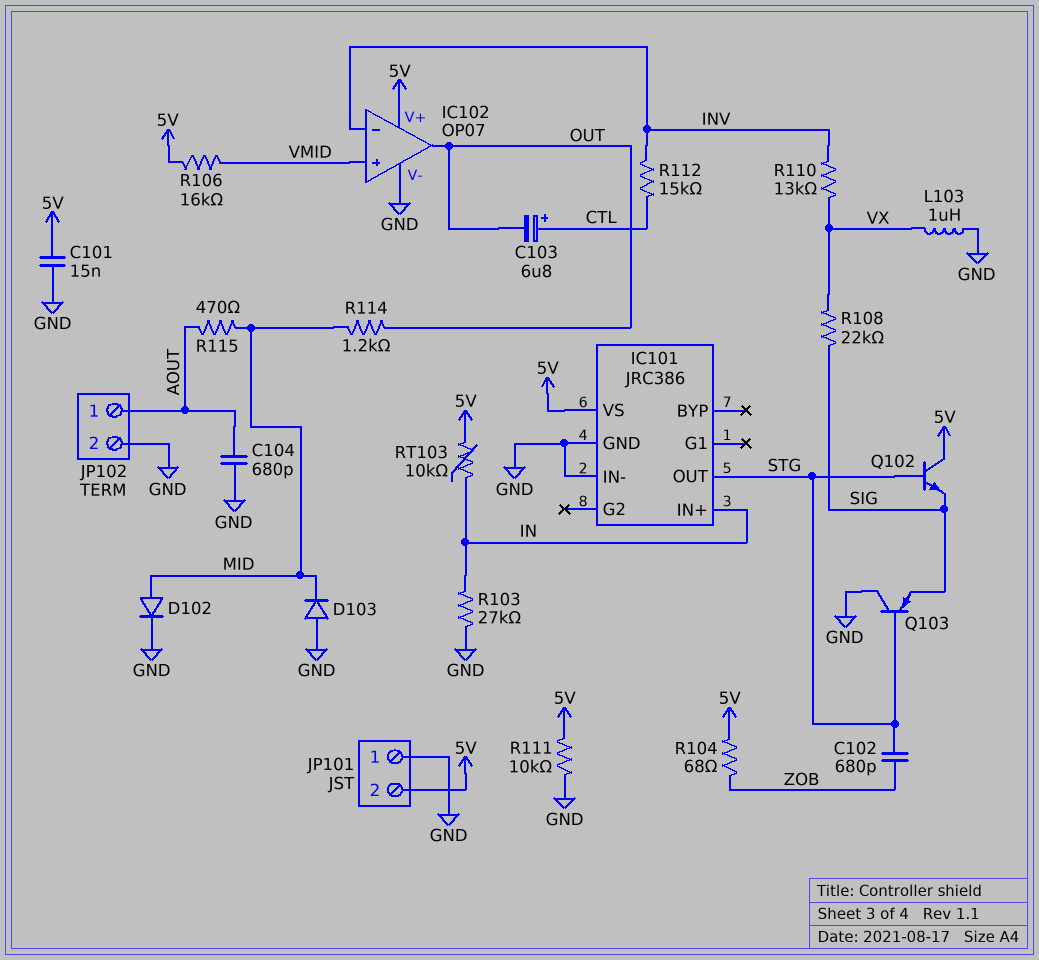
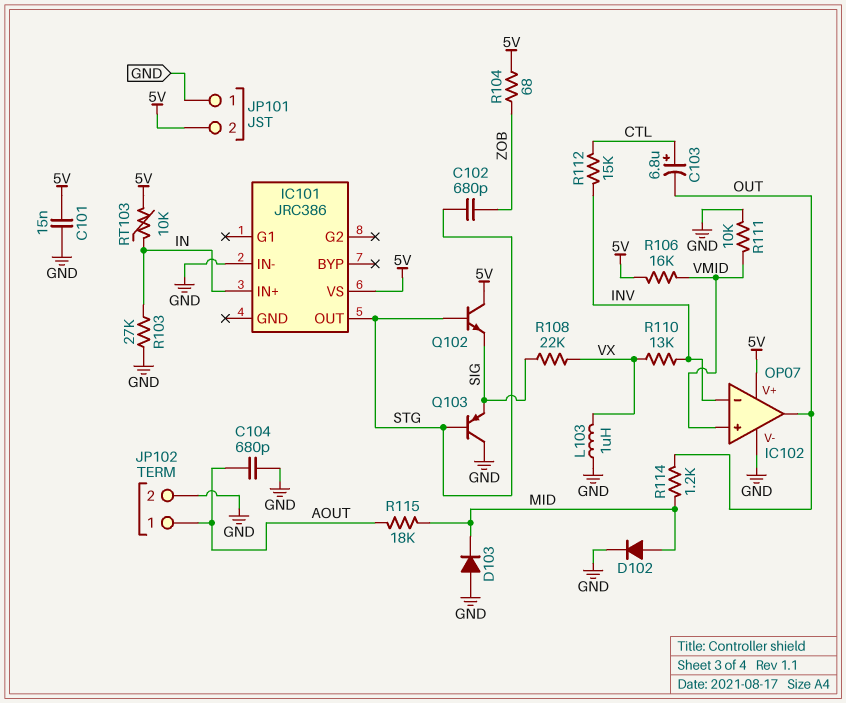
IC101 pin GND: GND -> none
R111: 10k (5V, GND) -> 10k (GND, VMID)
R115: 470 (AOUT, MID) -> 18k (AOUT, MID)

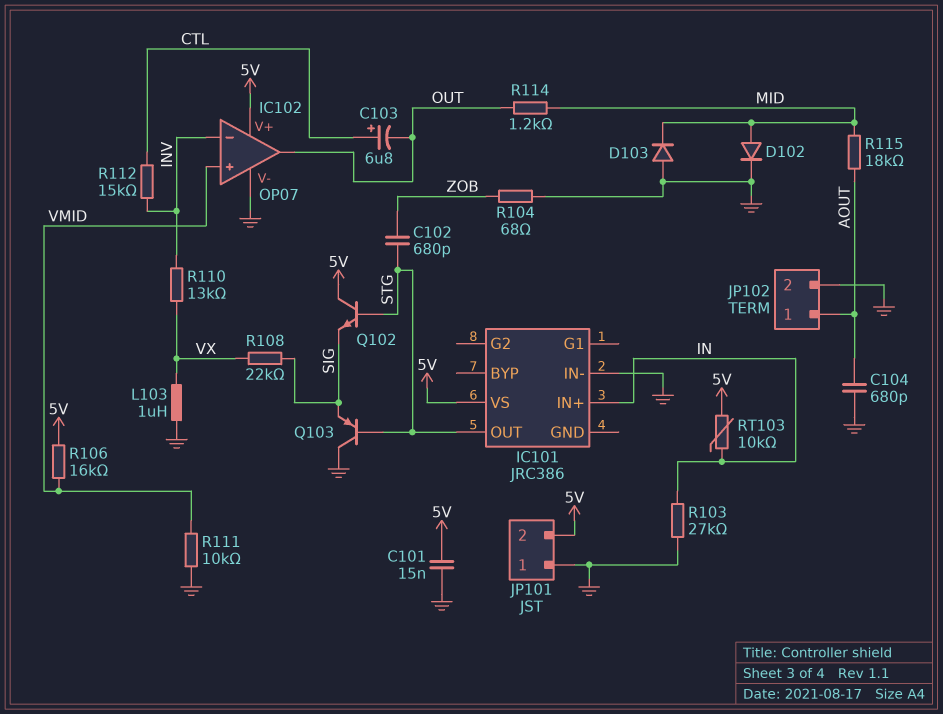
R104: 68 (5V, ZOB) -> 68 (GND, ZOB)

